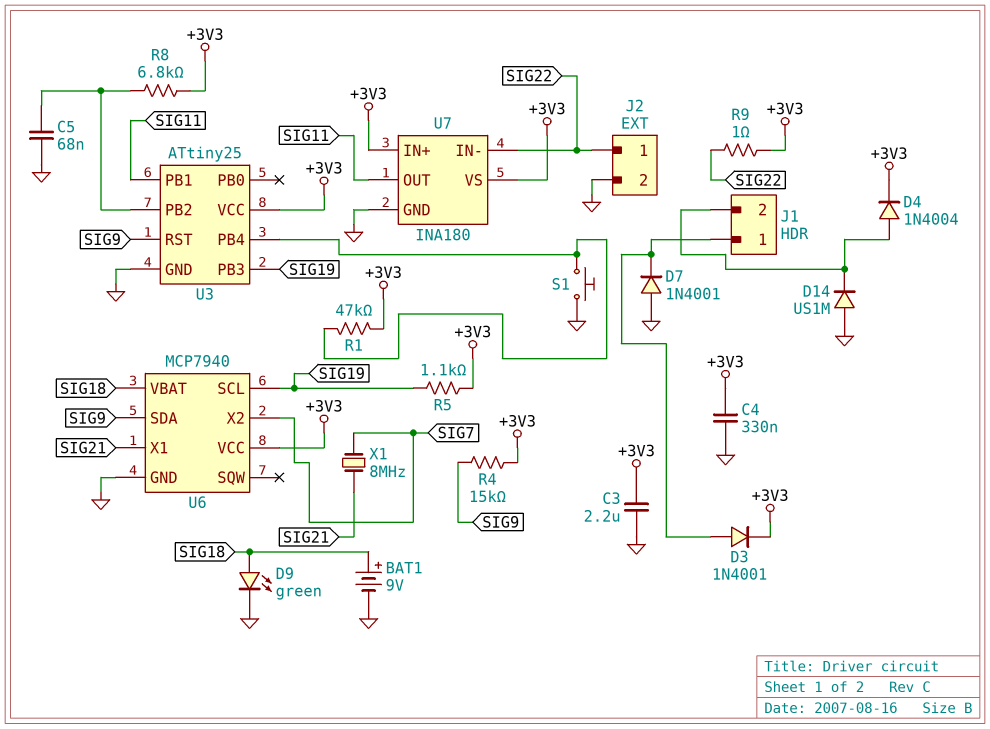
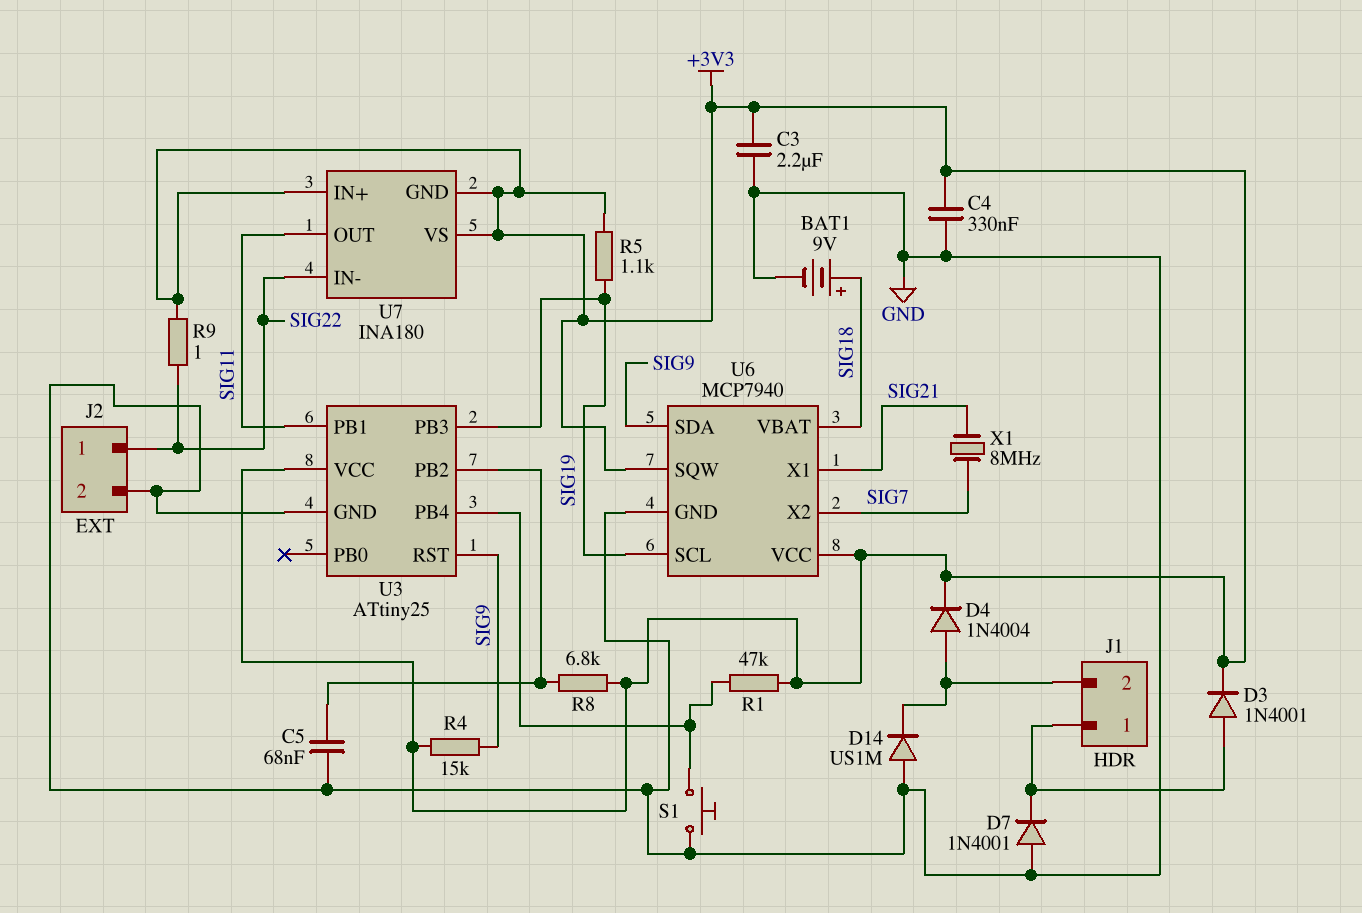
D9: LED green (A SIG18, K GND) -> none
U6 pin SQW: none -> +3V3
U7 pin GND: GND -> +3V3

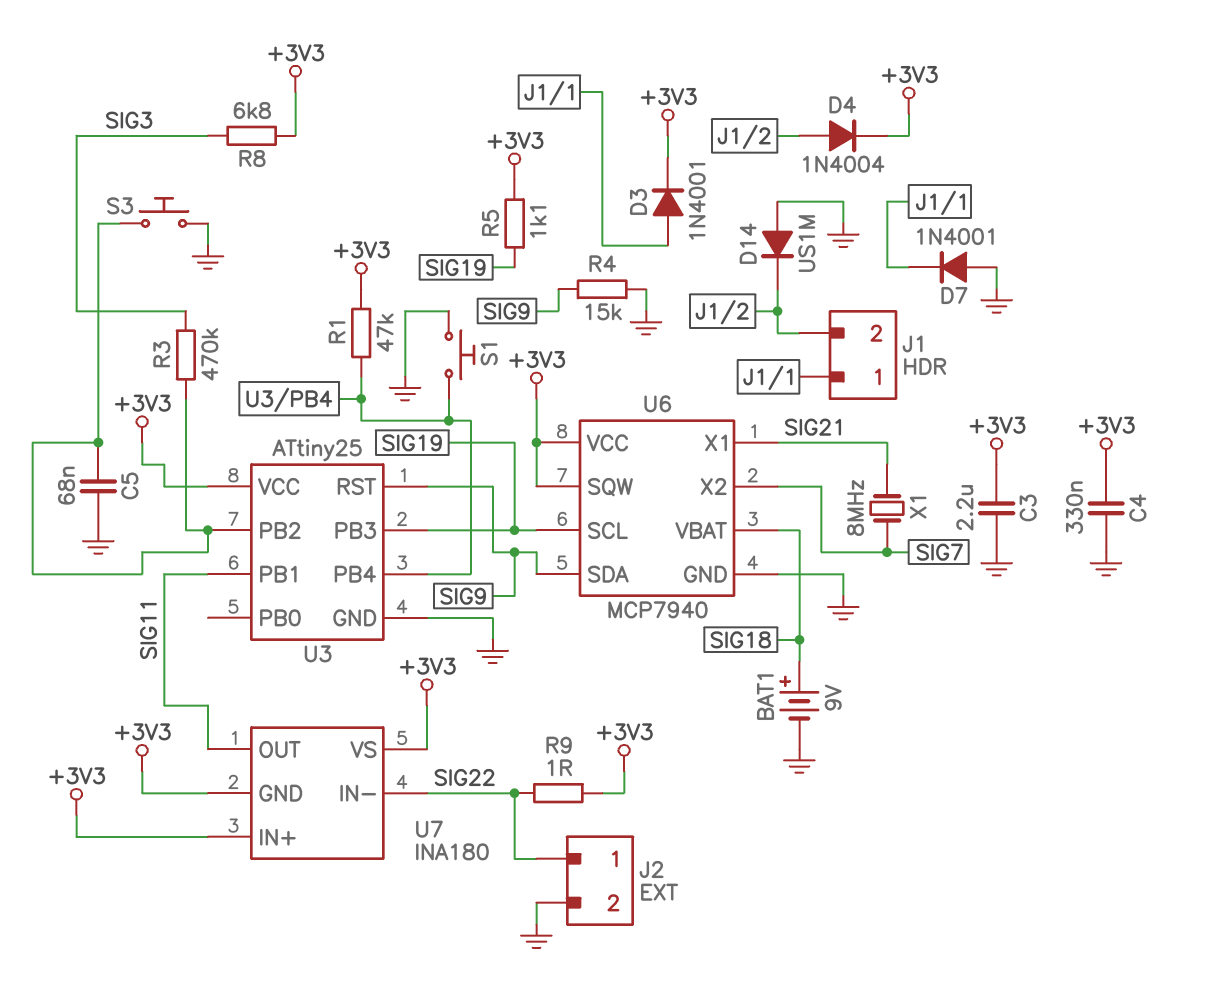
R3: none -> 470k (SIG3, U3/PB2)
R4: 15k (+3V3, SIG9) -> 15k (GND, SIG9)
R8: 6.8k (+3V3, U3/PB2) -> 6.8k (+3V3, SIG3)
S3: none -> button (GND, U3/PB2)

